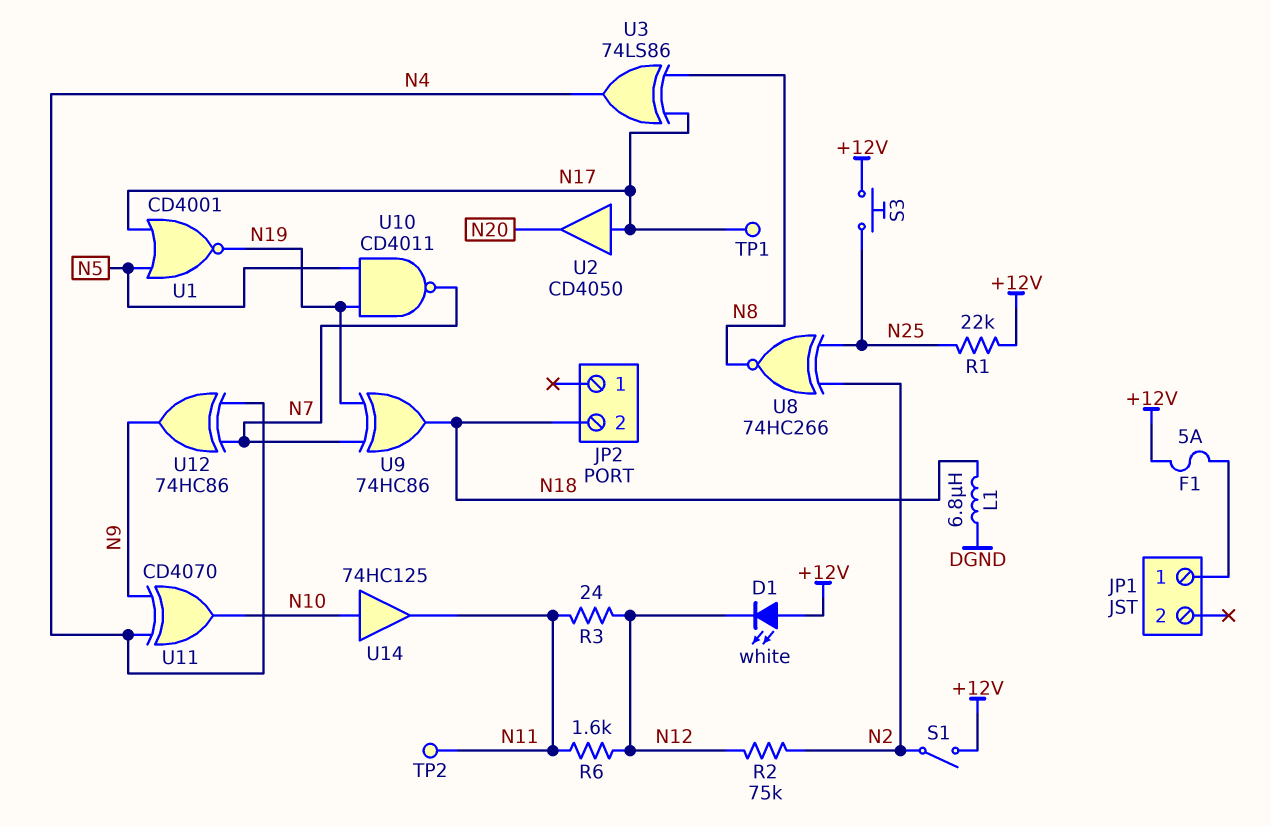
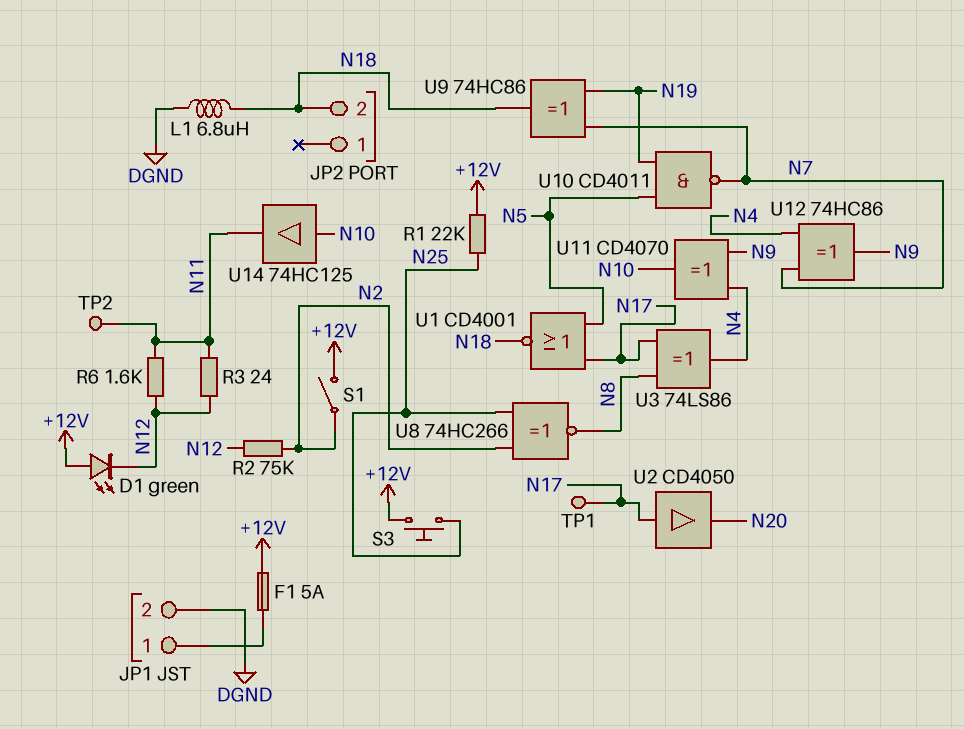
D1: LED white (A +12V, K N12) -> LED green (A +12V, K N12)
JP1 pin 2: none -> DGND
U1: NOR CD4001 (in N5, in N17, out N19) -> NOR CD4001 (in N5, in N17, out N18)

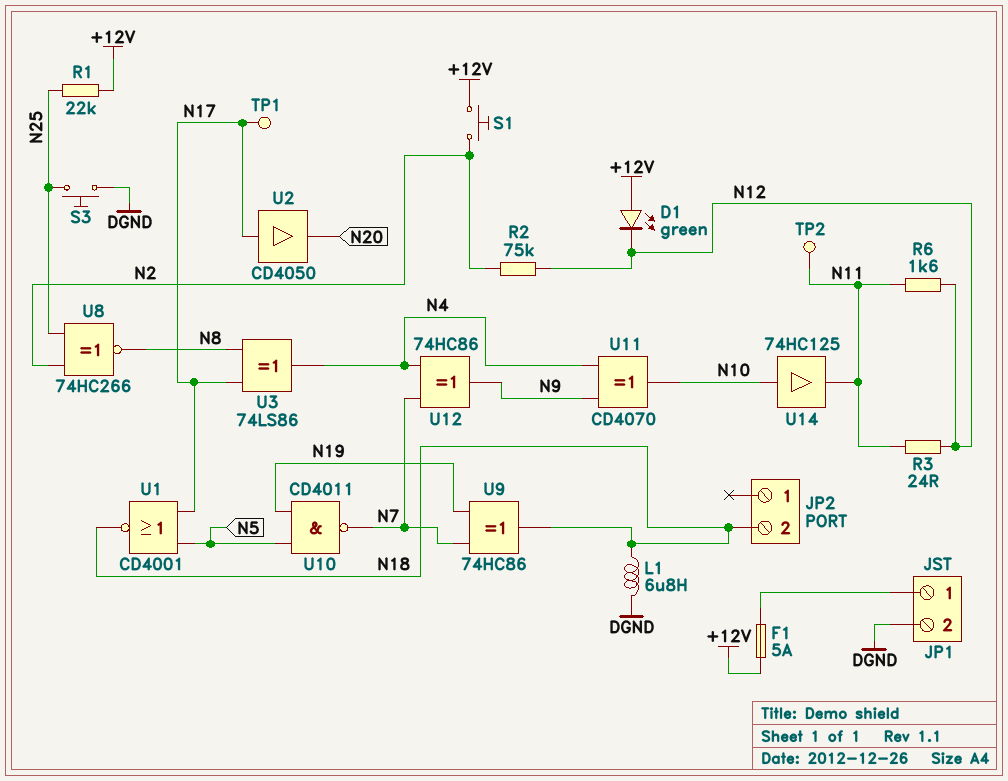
S1: switch (+12V, N2) -> button (+12V, N2)
S3: button (+12V, N25) -> button (DGND, N25)

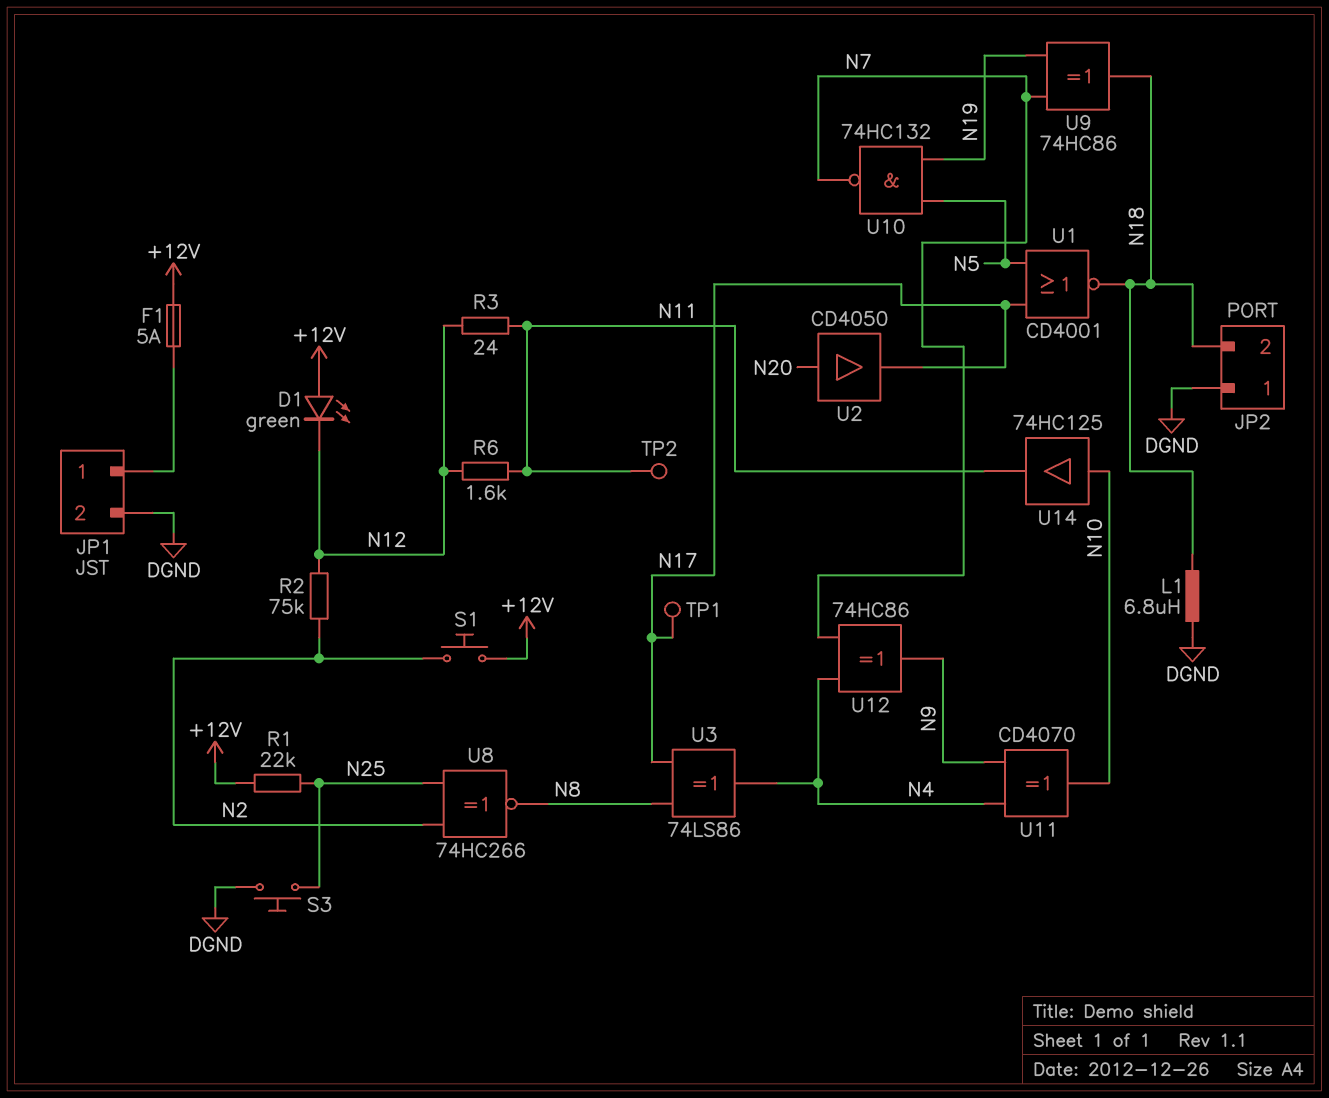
JP2 pin 1: none -> DGND
U2: buffer CD4050 (in N17, out N20) -> buffer CD4050 (in N20, out N17)
U10: NAND CD4011 (in N5, in N19, out N7) -> NAND 74HC132 (in N5, in N19, out N7)

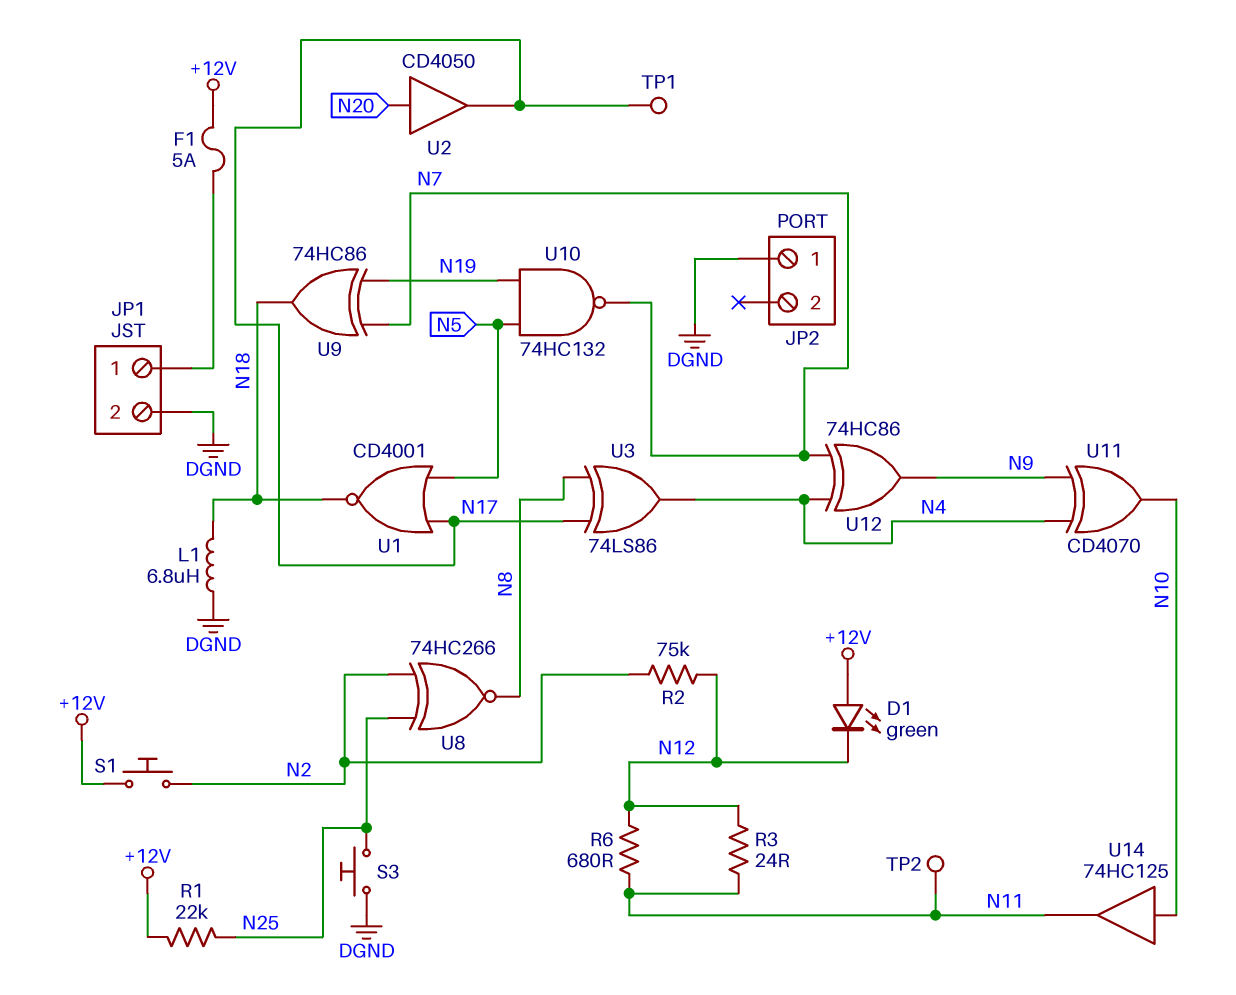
JP2 pin 2: N18 -> none
R6: 1.6k (N11, N12) -> 680 (N11, N12)

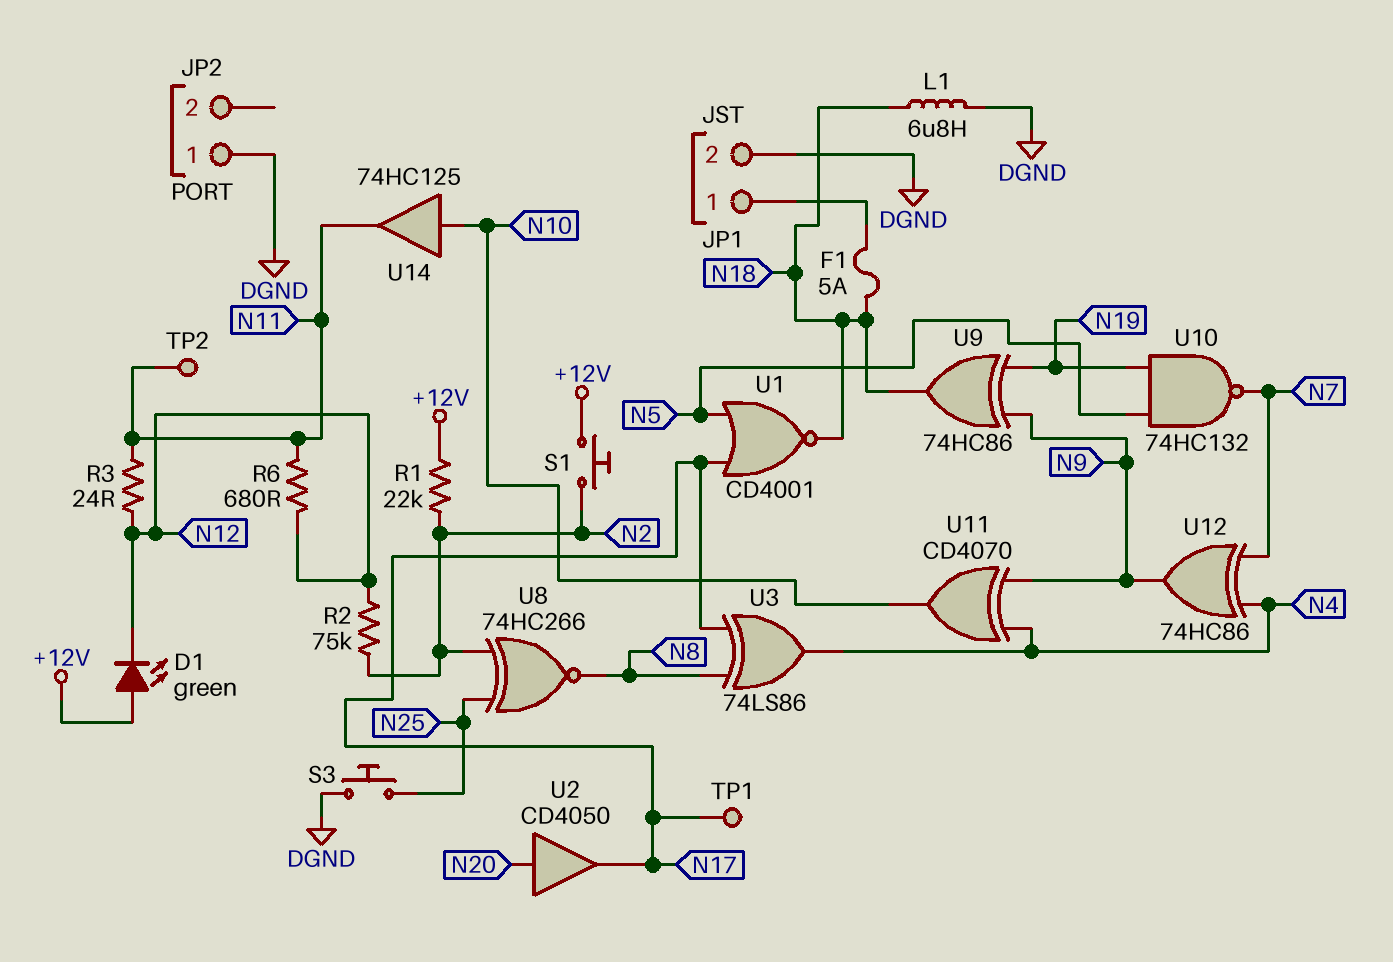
F1: 5A (+12V, JP1/1) -> 5A (JP1/1, N18)
R1: 22k (+12V, N25) -> 22k (+12V, N2)
U9: XOR 74HC86 (in N7, in N19, out N18) -> XOR 74HC86 (in N9, in N19, out N18)

